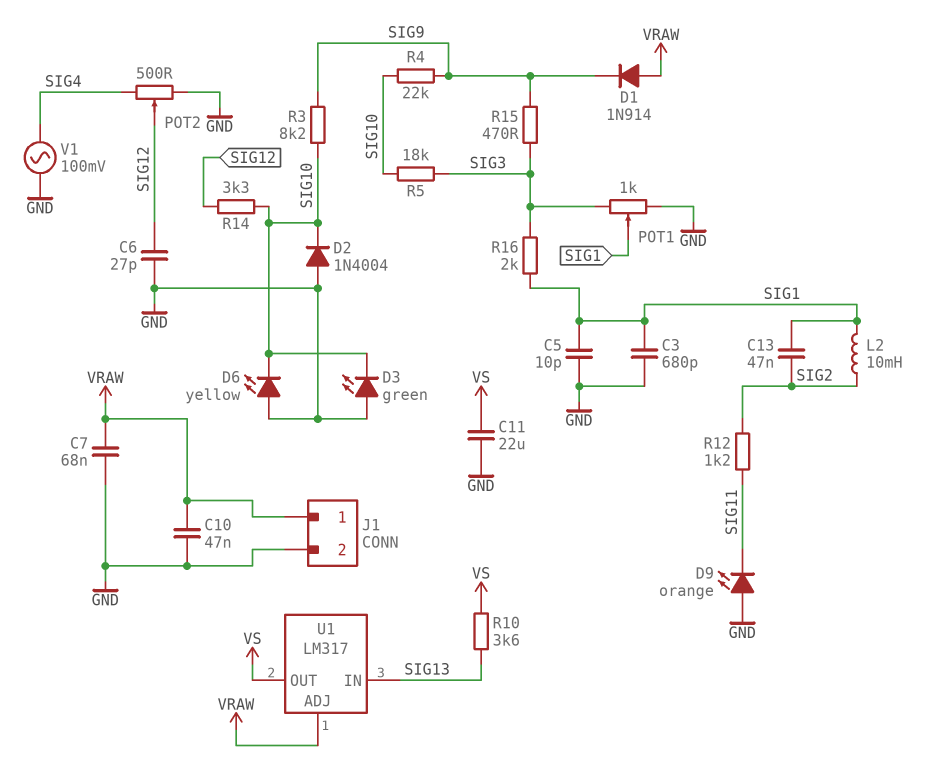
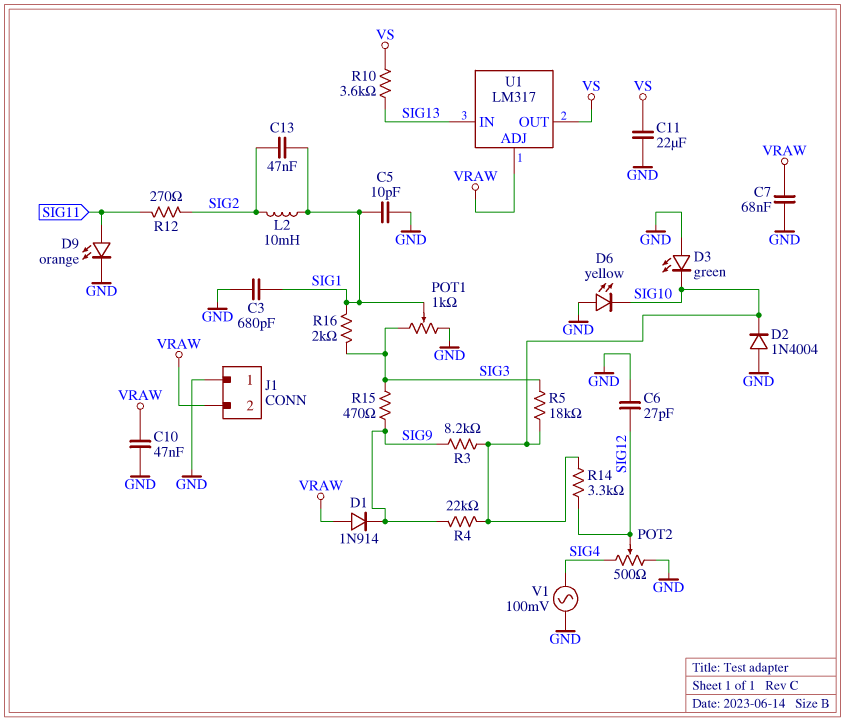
D9: LED orange (A GND, K SIG11) -> LED orange (A SIG11, K GND)
J1 pin 1: VRAW -> GND
J1 pin 2: GND -> VRAW
R12: 1.2k (SIG2, SIG11) -> 270 (SIG2, SIG11)

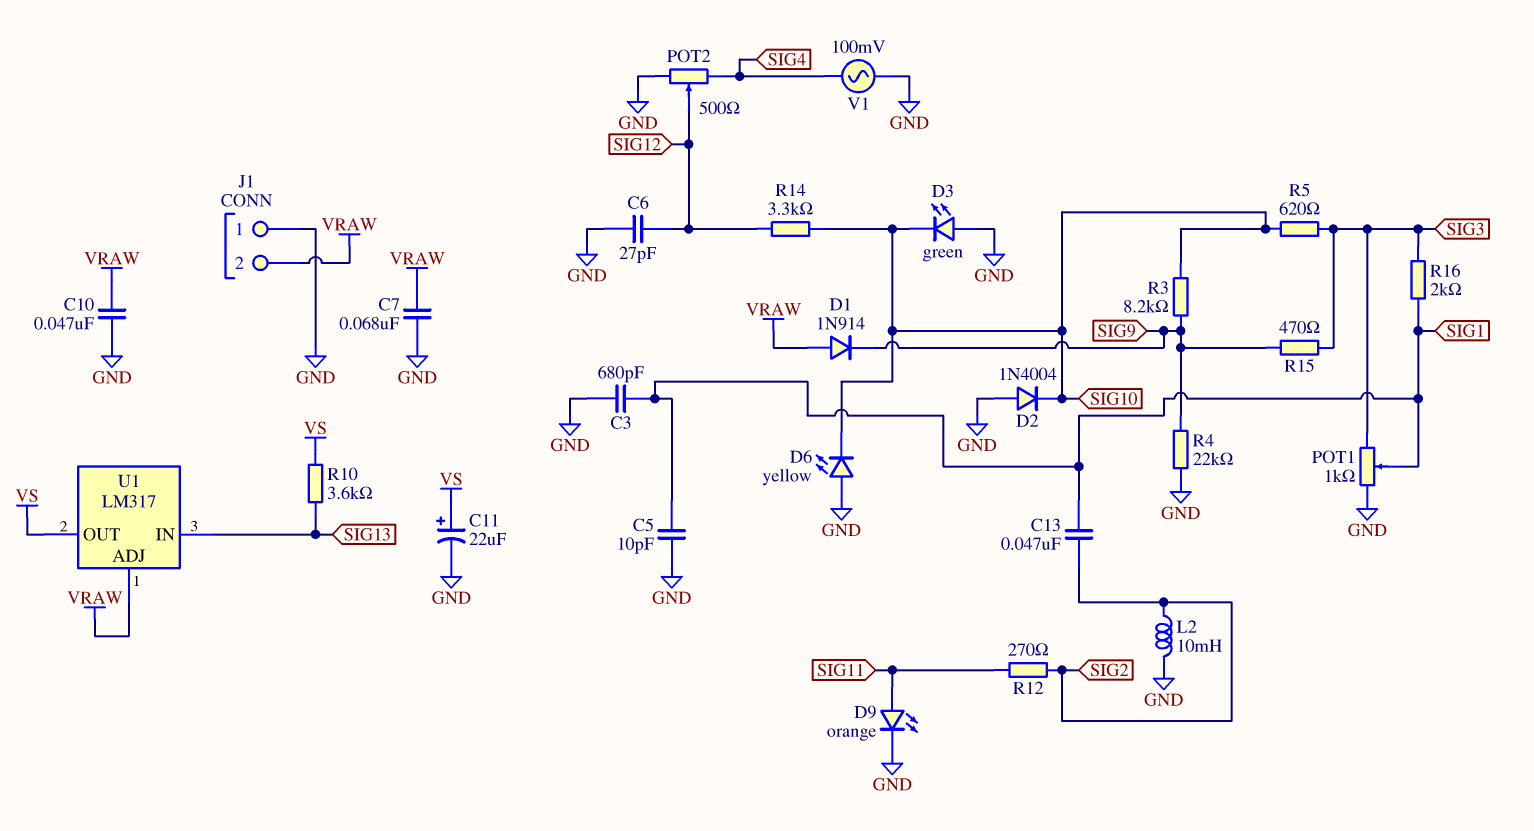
C11: 22uF (GND, VS) -> 22uF (plus VS, minus GND)
L2: 10mH (SIG1, SIG2) -> 10mH (GND, SIG2)
R4: 22k (SIG9, SIG10) -> 22k (GND, SIG9)
R5: 18k (SIG3, SIG10) -> 620 (SIG3, SIG10)

